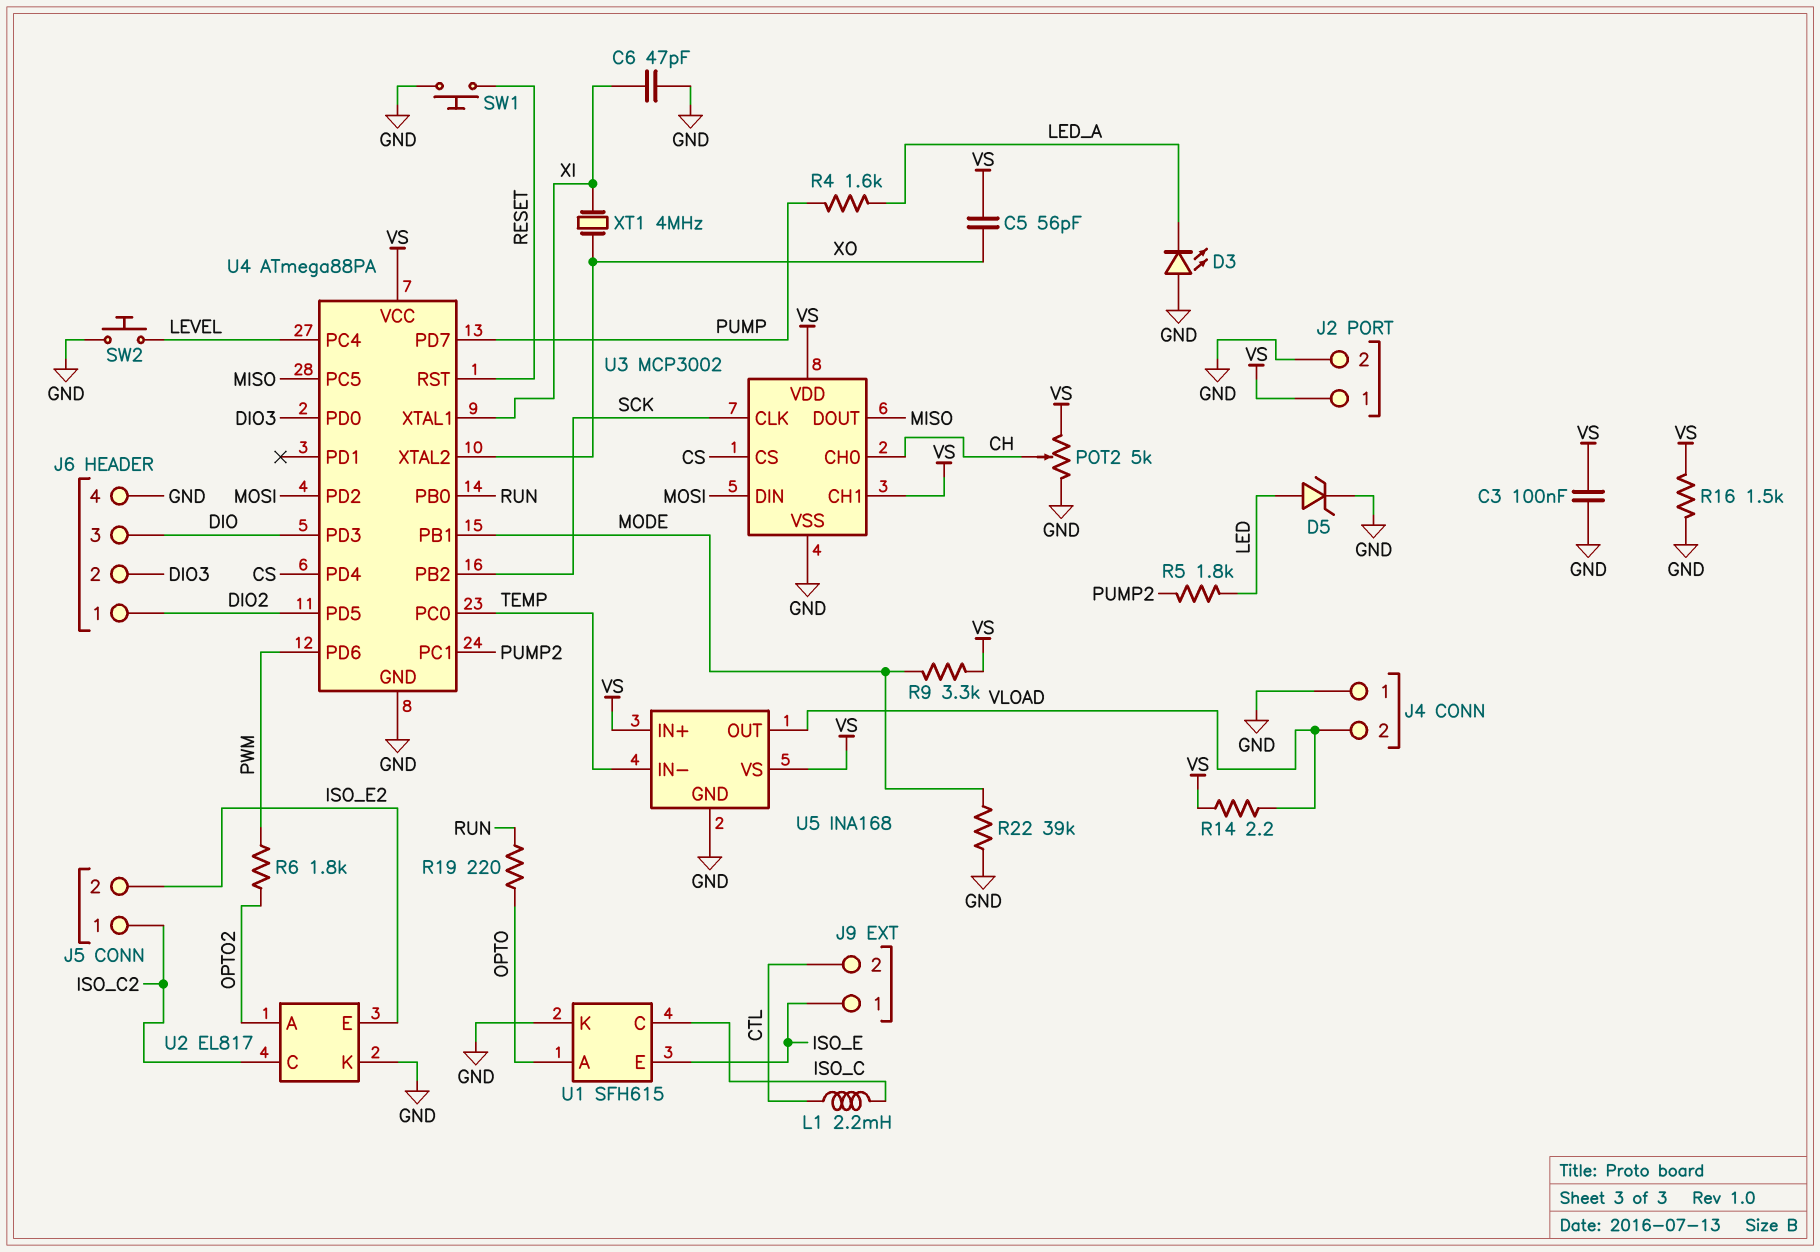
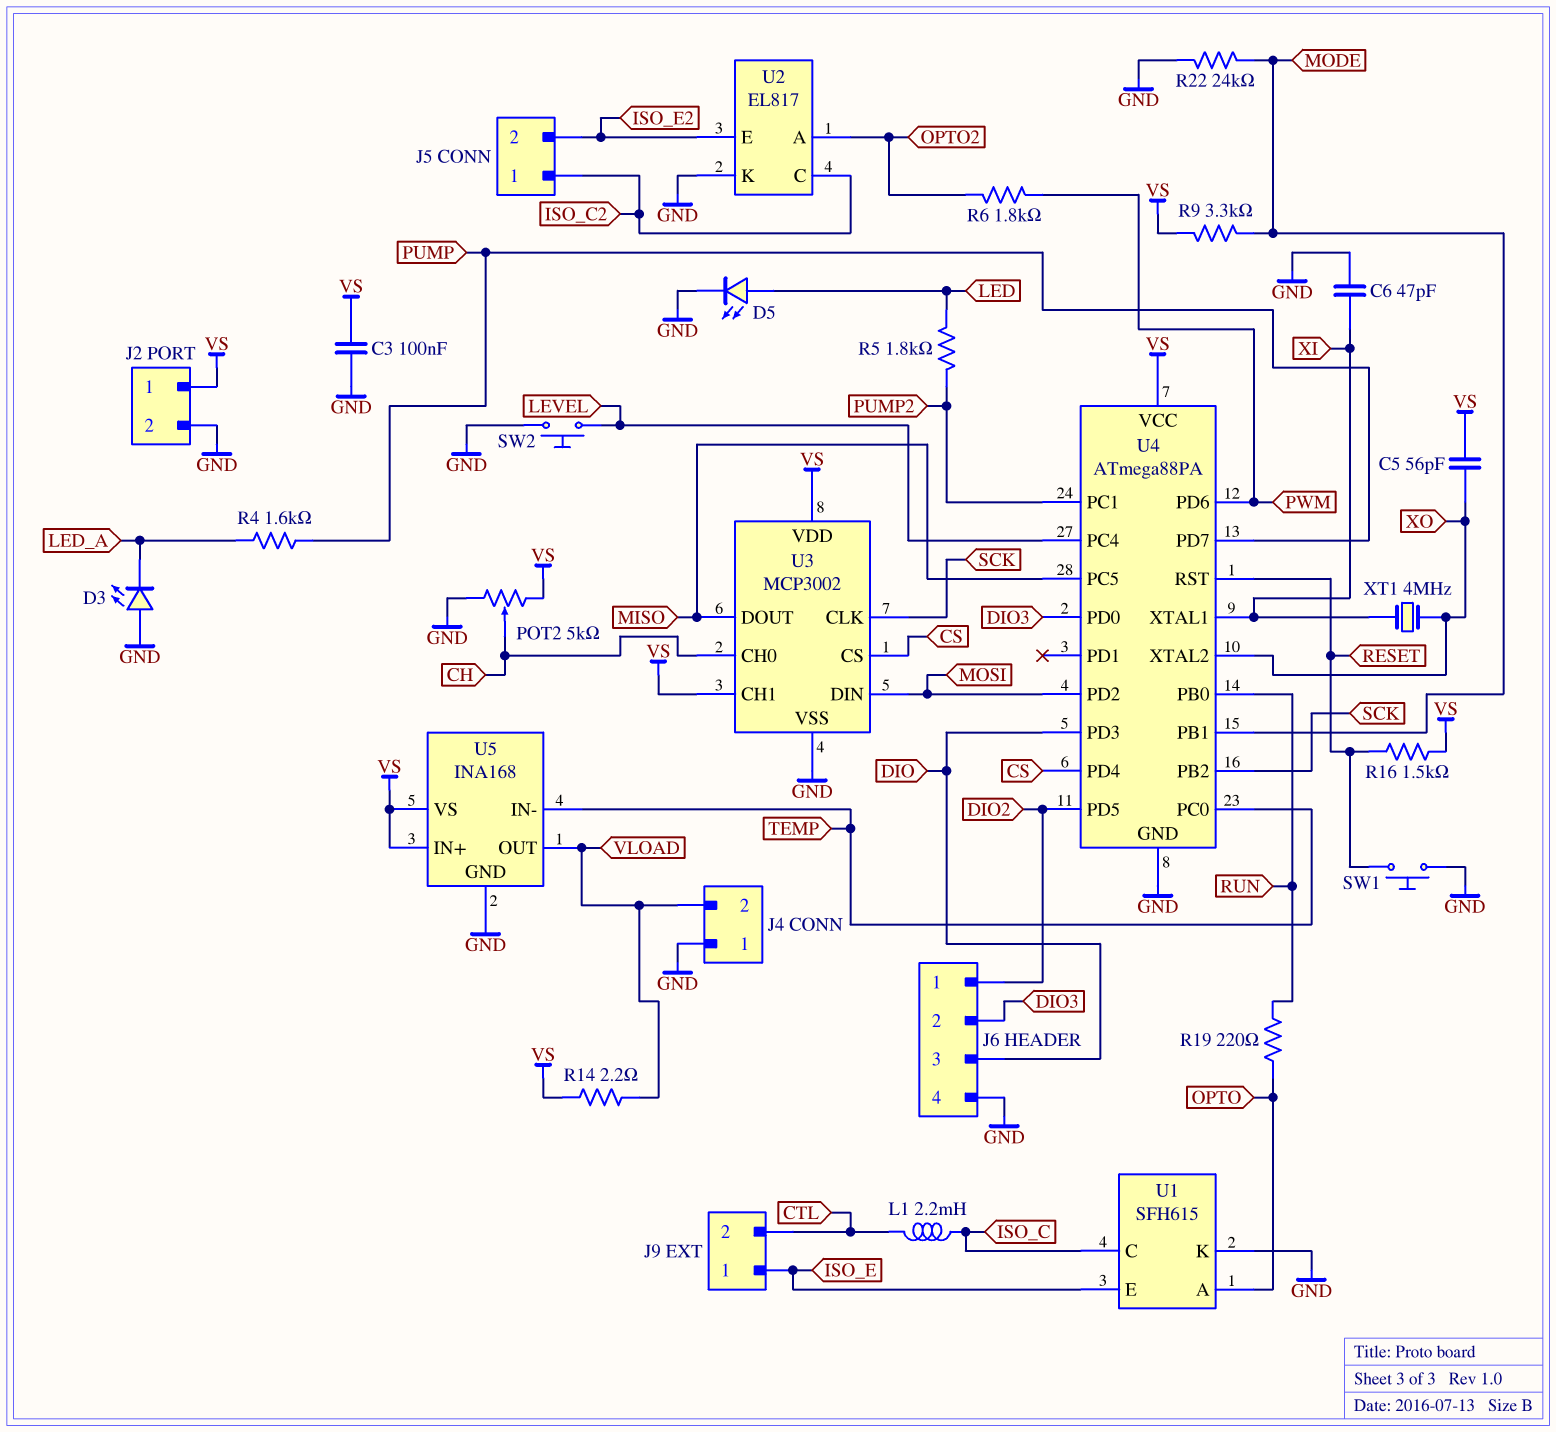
D5: zener (A LED, K GND) -> LED (A LED, K GND)
R16: 1.5k (GND, VS) -> 1.5k (RESET, VS)
R22: 39k (GND, MODE) -> 24k (GND, MODE)

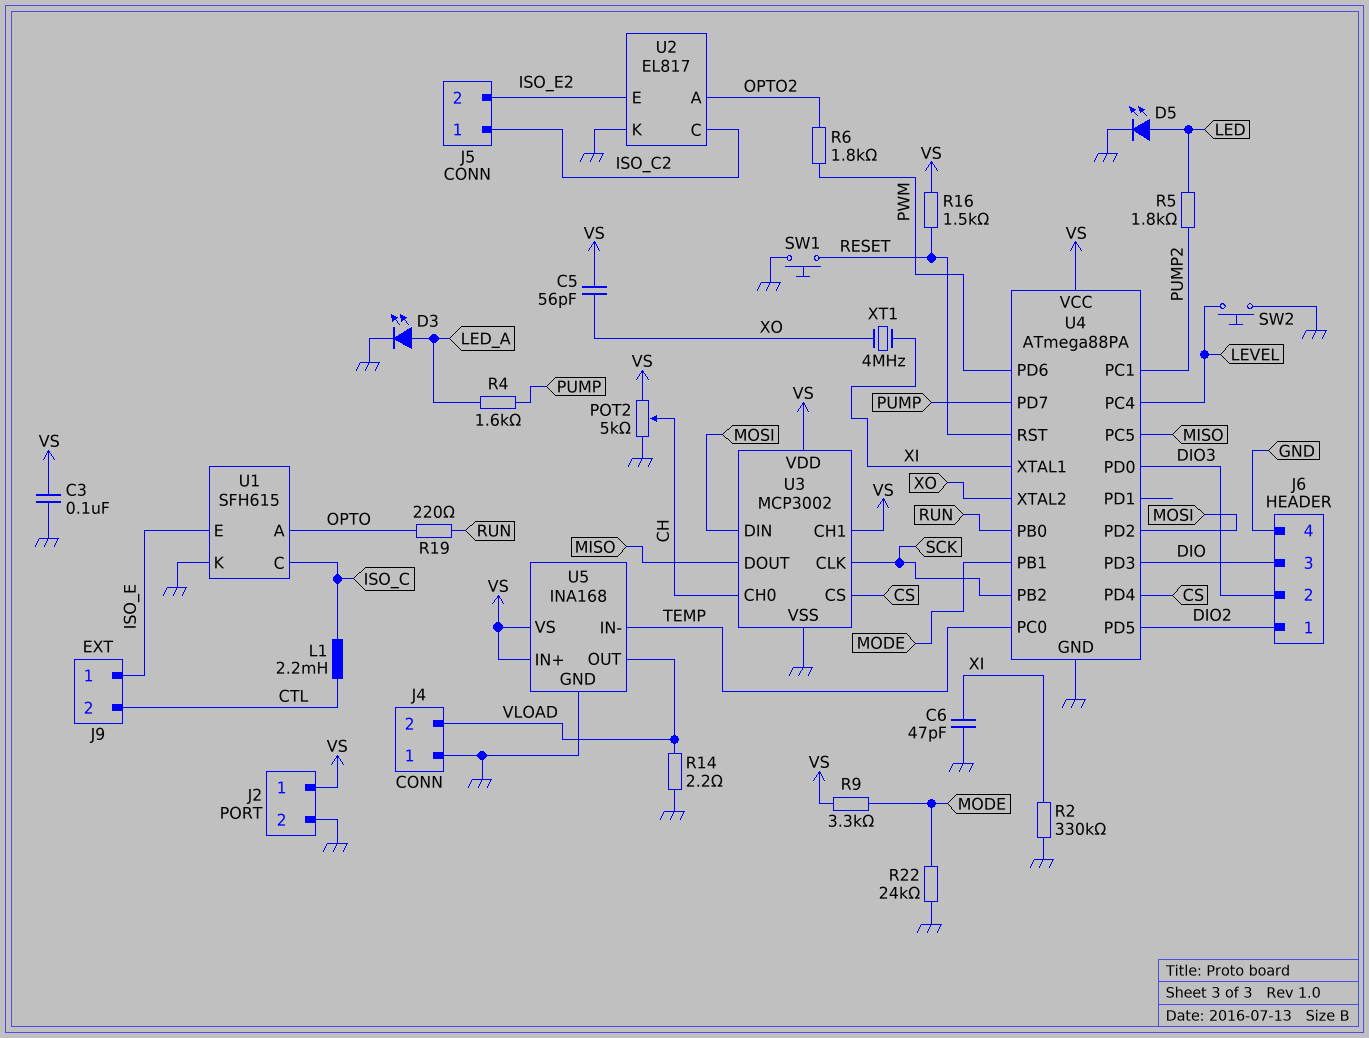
D3: LED (A GND, K LED_A) -> LED (A LED_A, K GND)
R2: none -> 330k (GND, XI)
R14: 2.2 (VLOAD, VS) -> 2.2 (GND, VLOAD)

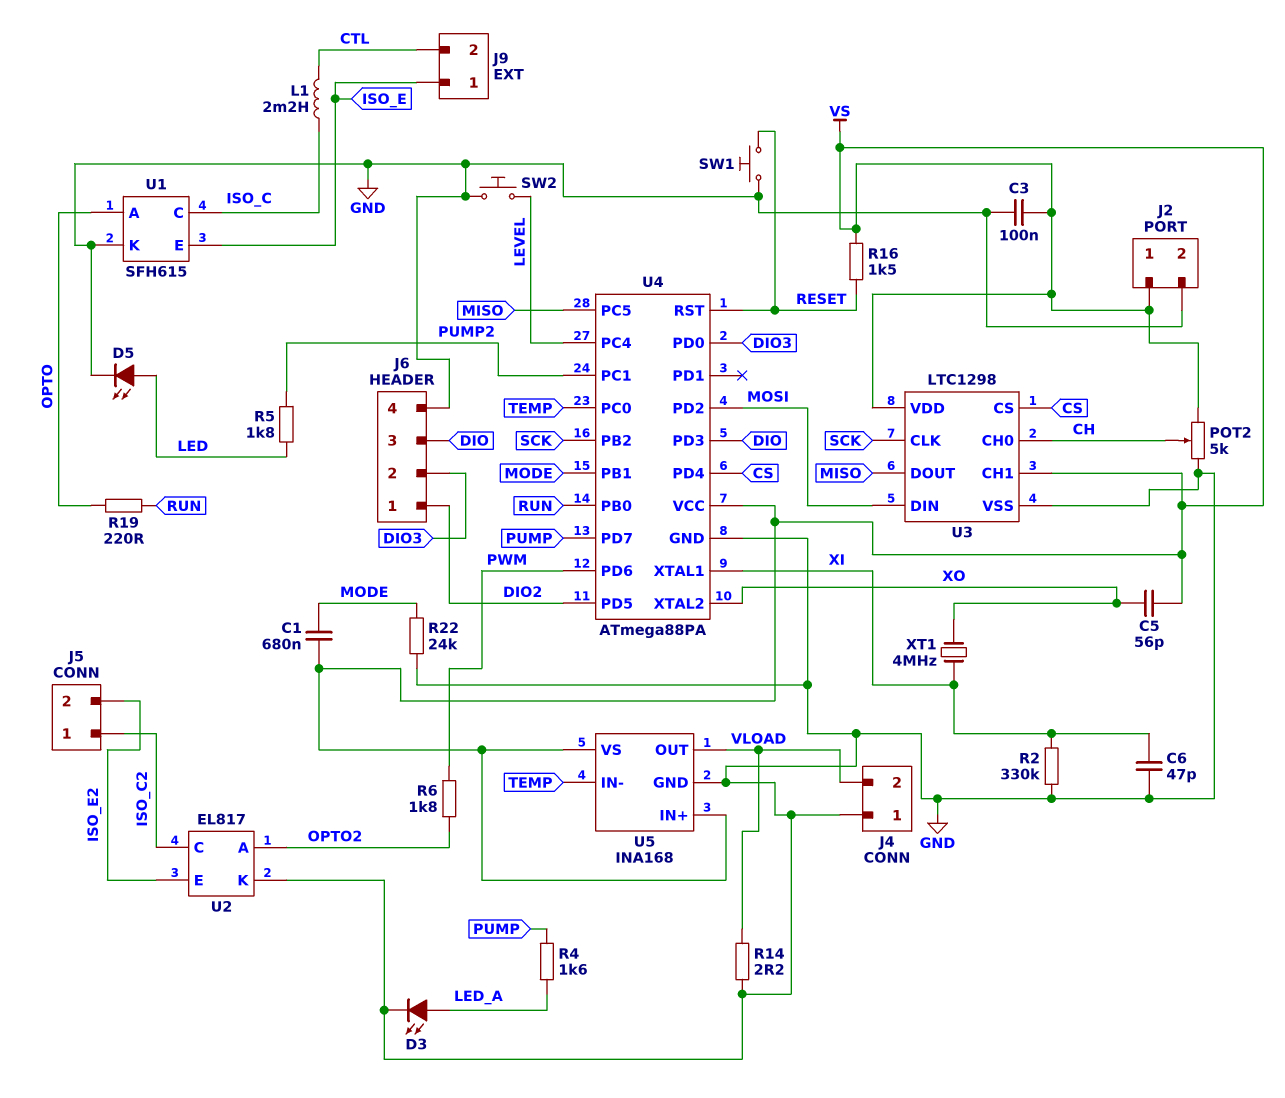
C1: none -> 680nF (MODE, VS)
R9: 3.3k (MODE, VS) -> none
U3: MCP3002 -> LTC1298

